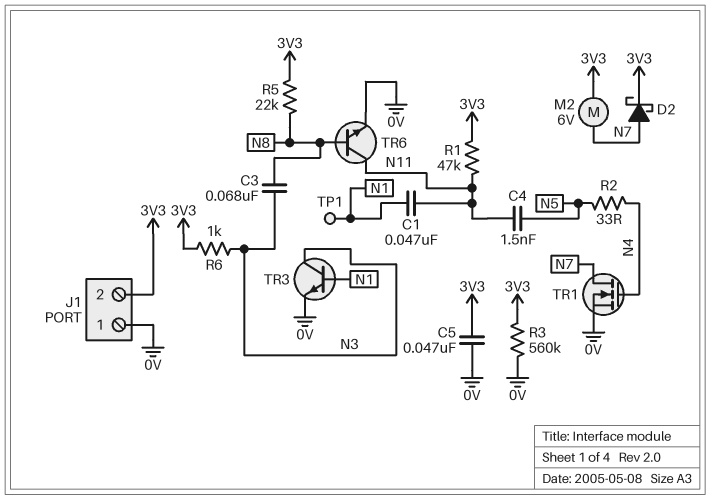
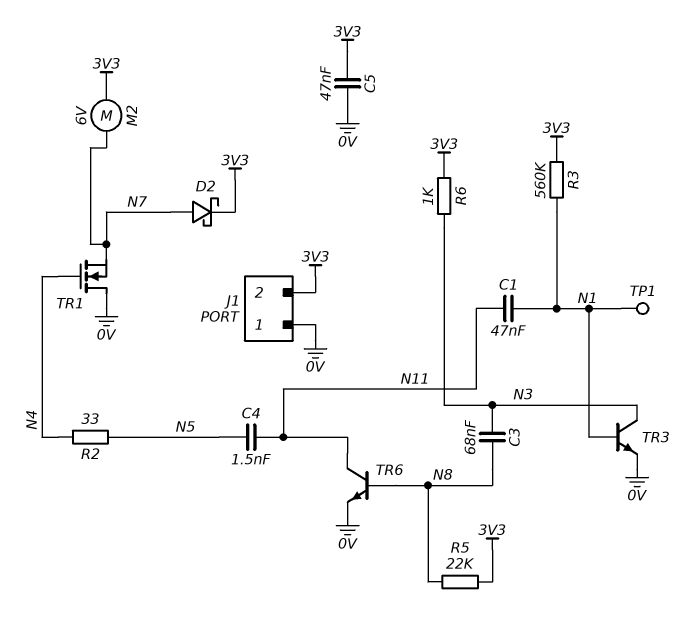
R1: 47k (3V3, N11) -> none
R3: 560k (0V, 3V3) -> 560k (3V3, N1)
TR1: NMOS (G N4, D N7, S 0V) -> NMOS (G N4, D 0V, S N7)

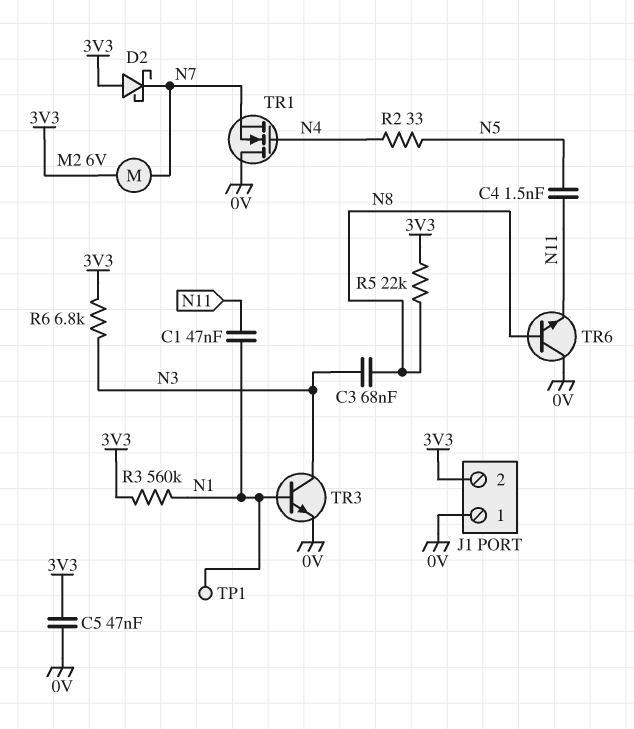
D2: schottky (A N7, K 3V3) -> schottky (A 3V3, K N7)
R6: 1k (3V3, N3) -> 6.8k (3V3, N3)
TR6: NPN (B N8, C N11, E 0V) -> NPN (B N8, C 0V, E N11)

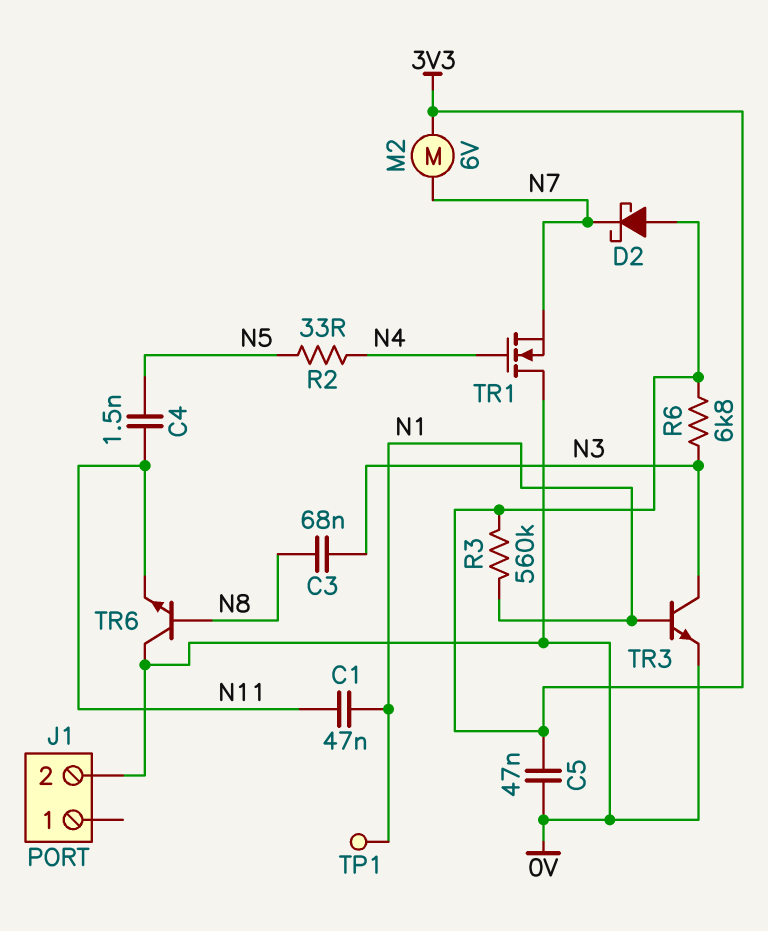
J1 pin 1: 0V -> none
J1 pin 2: 3V3 -> 0V
R5: 22k (3V3, N8) -> none

